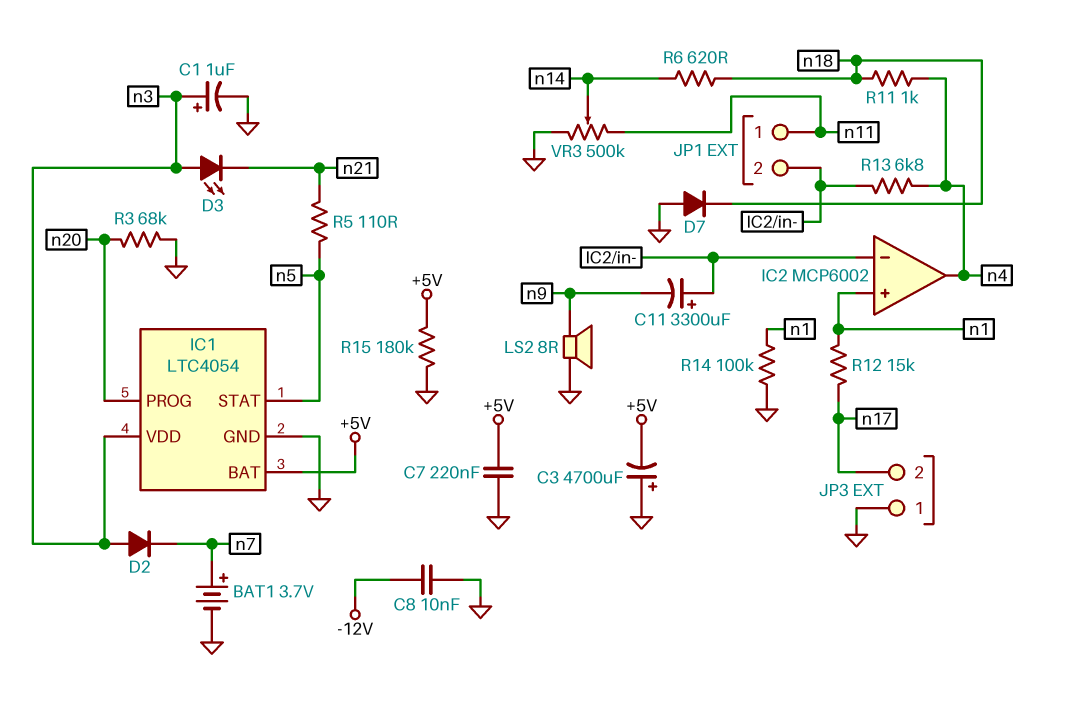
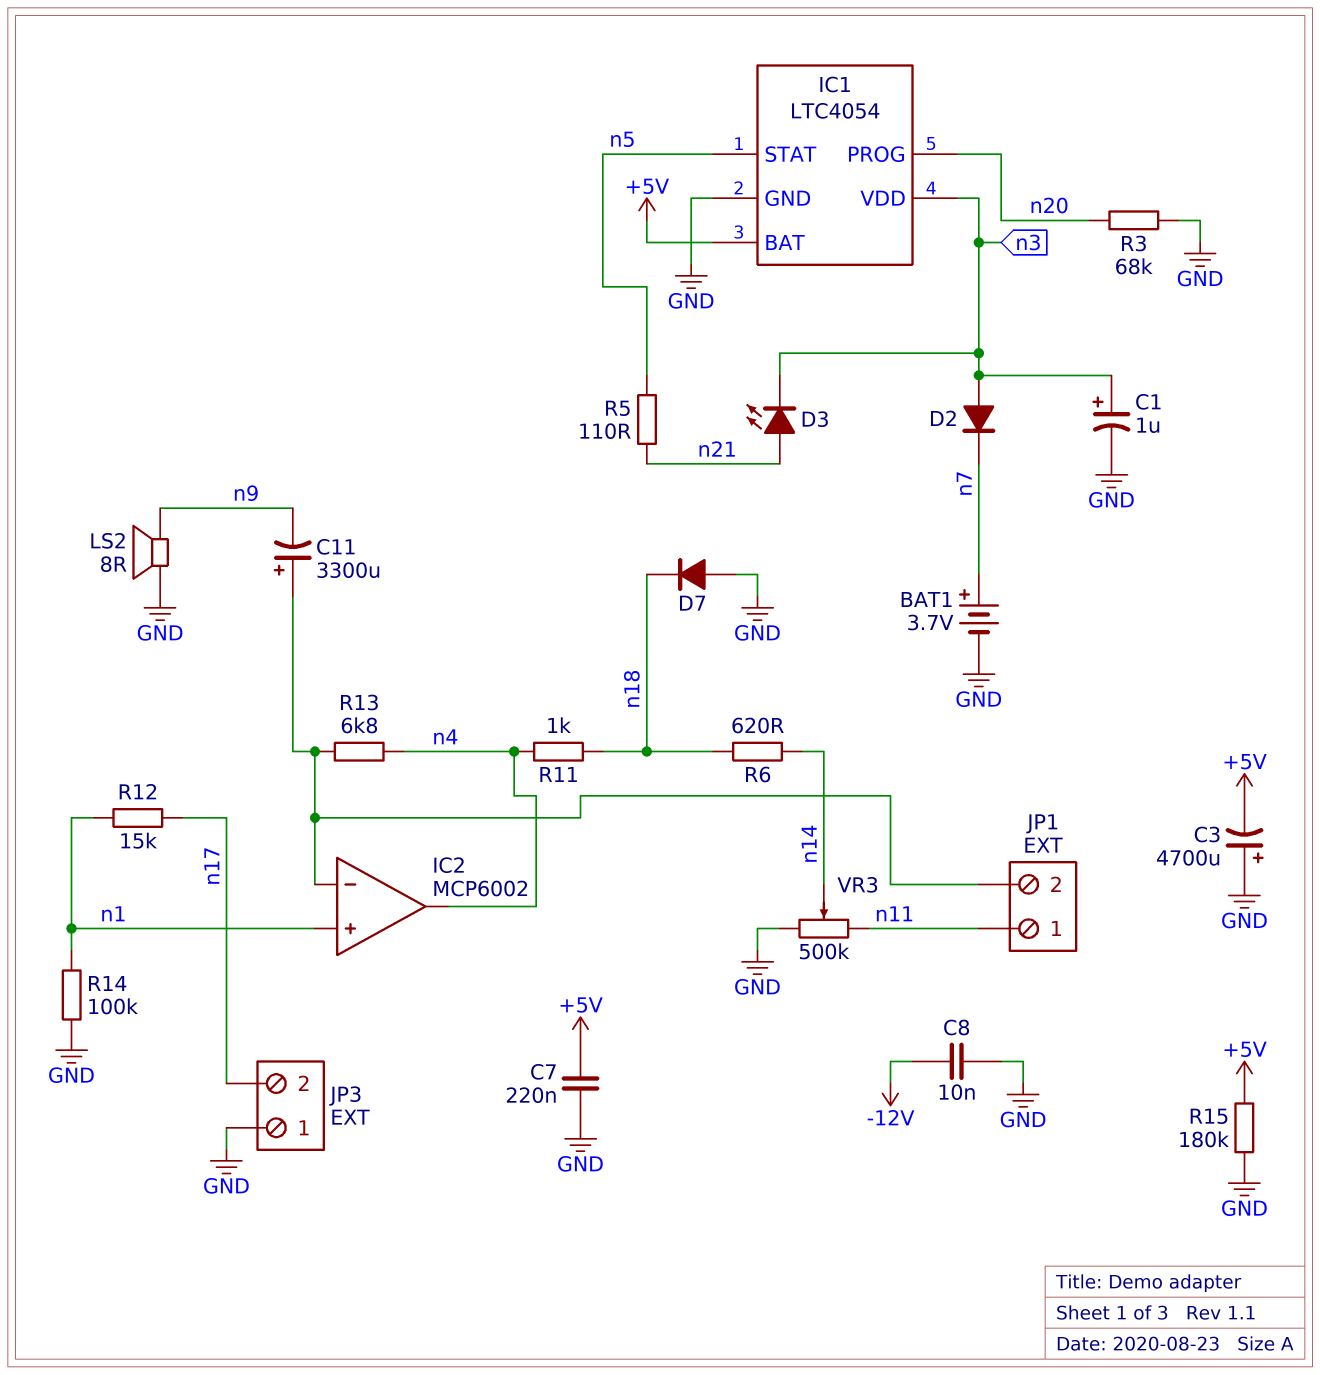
D3: LED (A n3, K n21) -> LED (A n21, K n3)

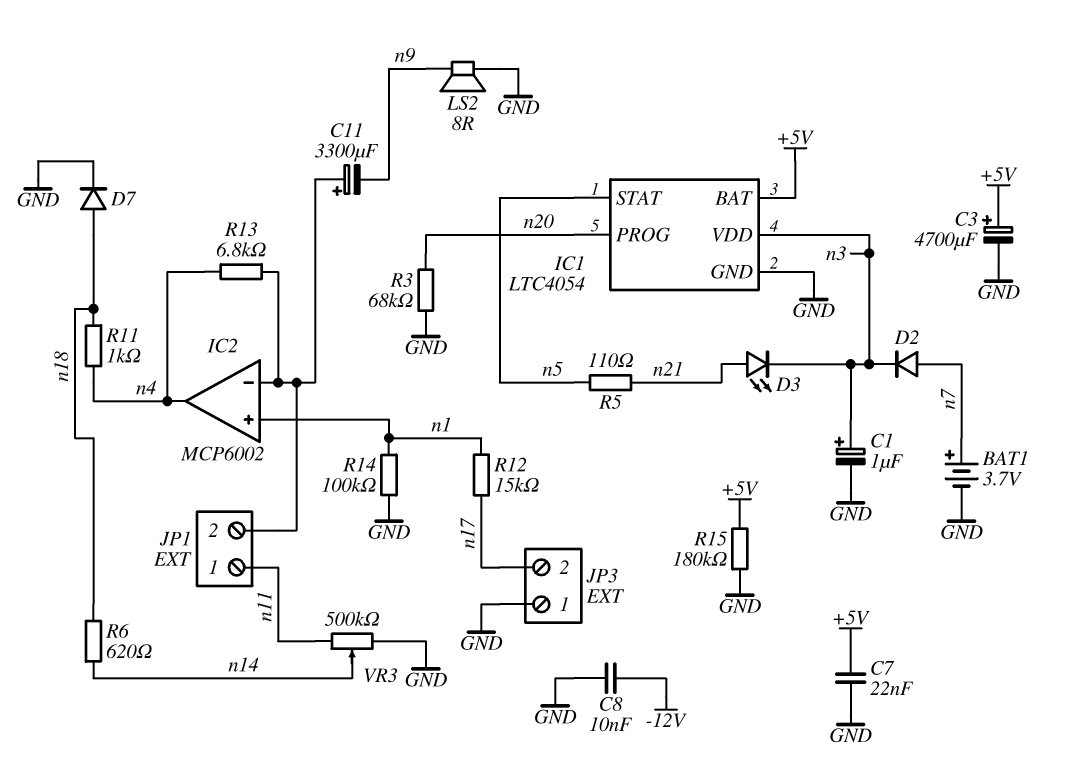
C3: 4700uF (plus GND, minus +5V) -> 4700uF (plus +5V, minus GND)
C7: 220nF (+5V, GND) -> 22nF (+5V, GND)
D2: diode (A n3, K n7) -> diode (A n7, K n3)
D7: diode (A GND, K n18) -> diode (A n18, K GND)

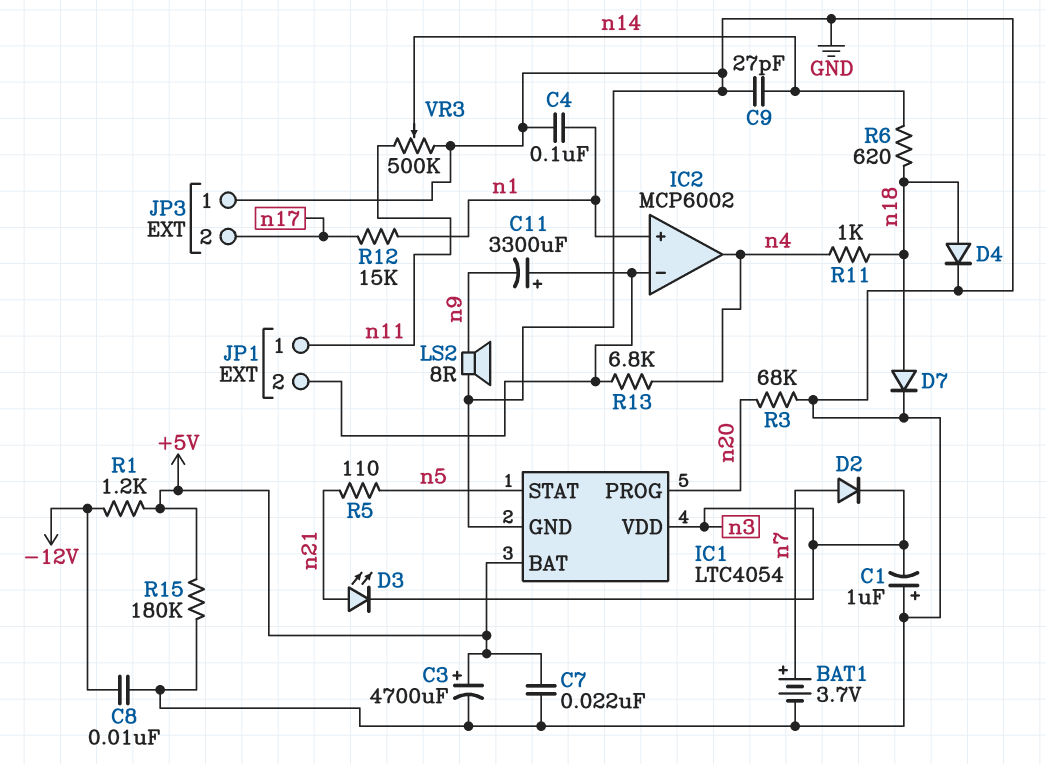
C1: 1uF (plus n3, minus GND) -> 1uF (plus GND, minus n3)
C4: none -> 100nF (GND, n1)
C9: none -> 27pF (GND, n14)
D4: none -> diode (A n18, K GND)
R1: none -> 1.2k (+5V, -12V)
R14: 100k (GND, n1) -> none

